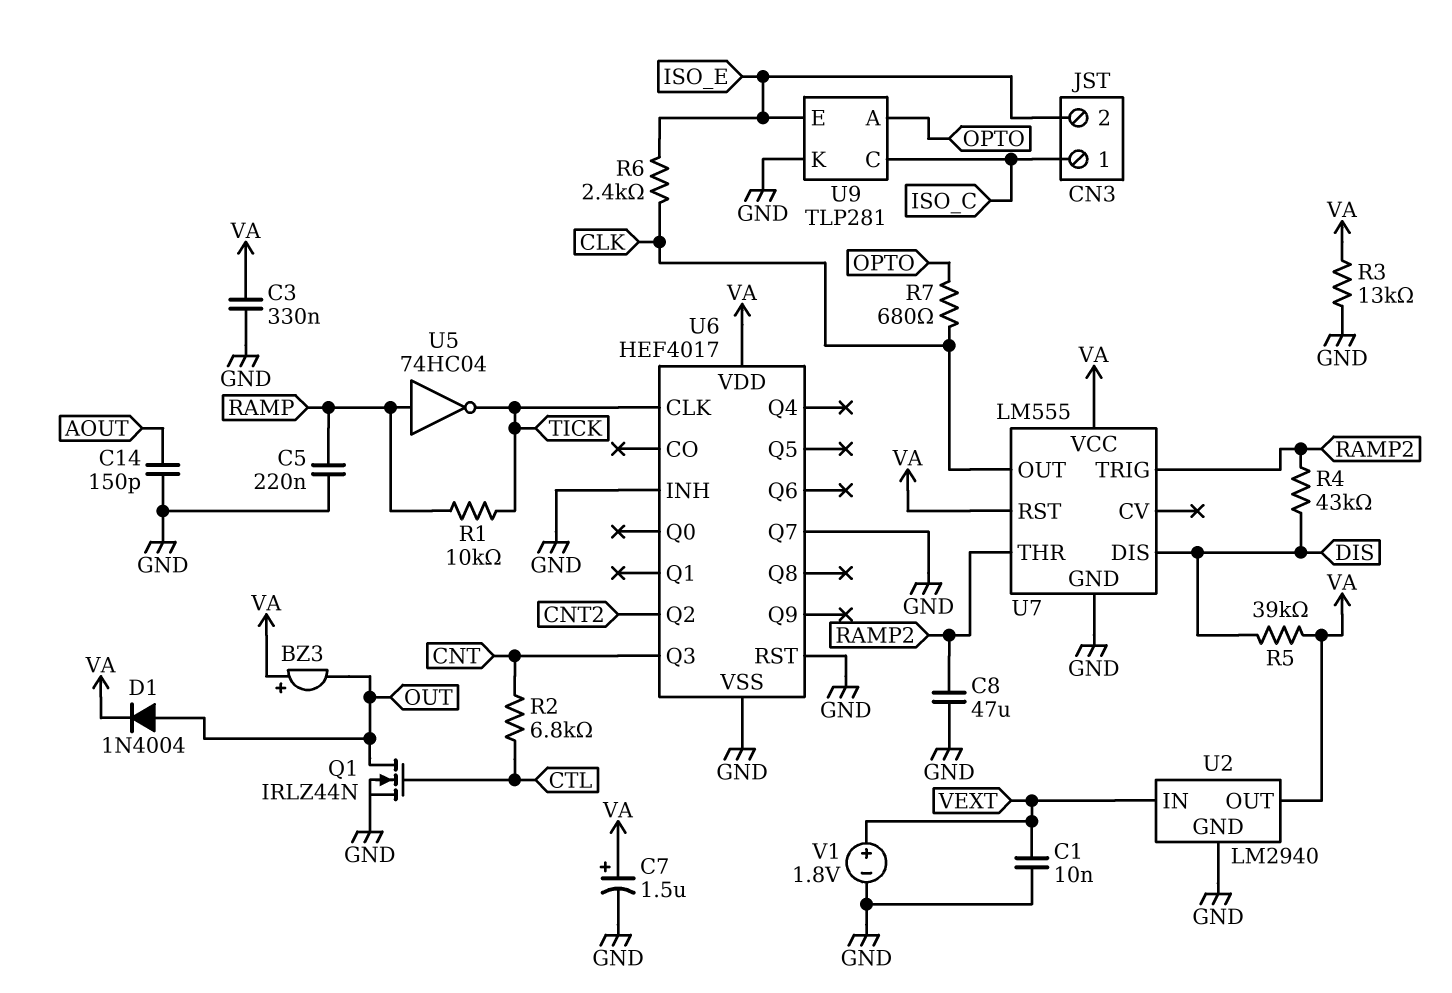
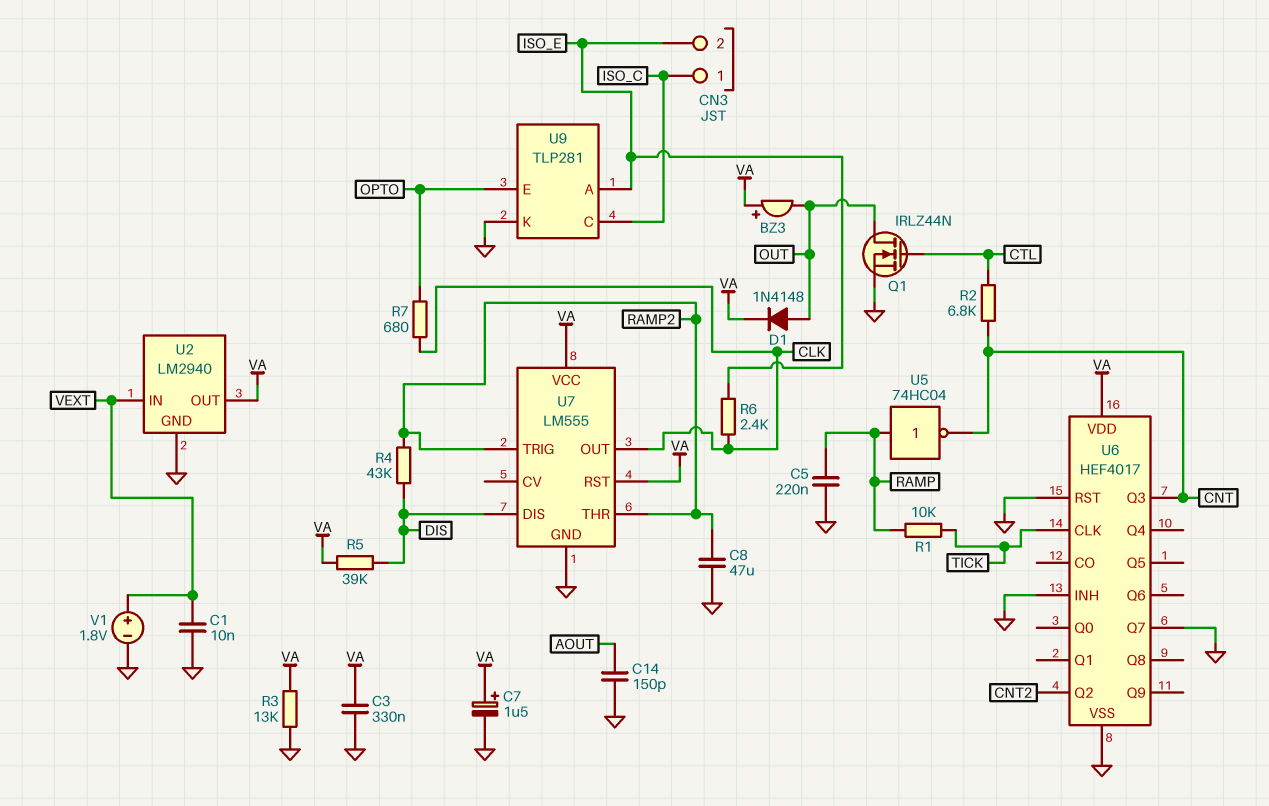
D1: diode 1N4004 (A OUT, K VA) -> diode 1N4148 (A OUT, K VA)
U5: NOT 74HC04 (in RAMP, out TICK) -> NOT 74HC04 (in RAMP, out CNT)
U9 pin A: OPTO -> ISO_E
U9 pin E: ISO_E -> OPTO

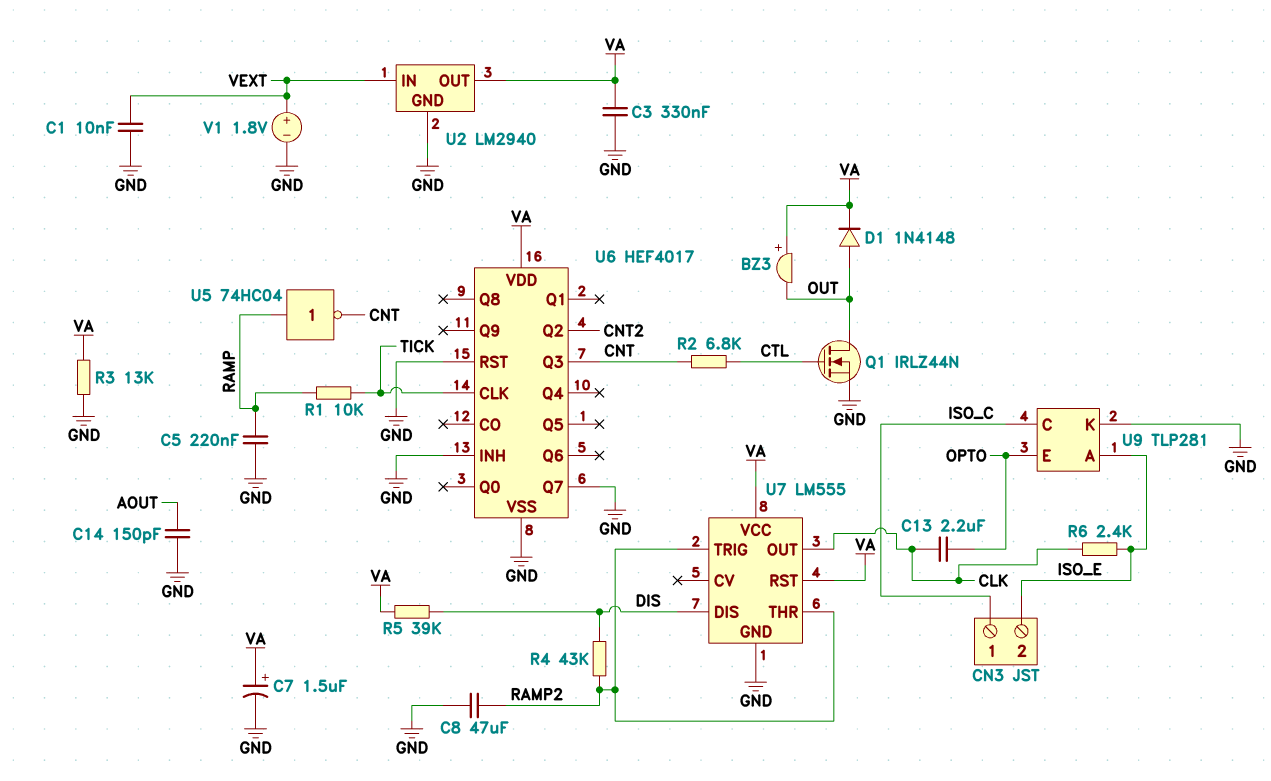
C13: none -> 2.2uF (CLK, OPTO)
R7: 680 (CLK, OPTO) -> none

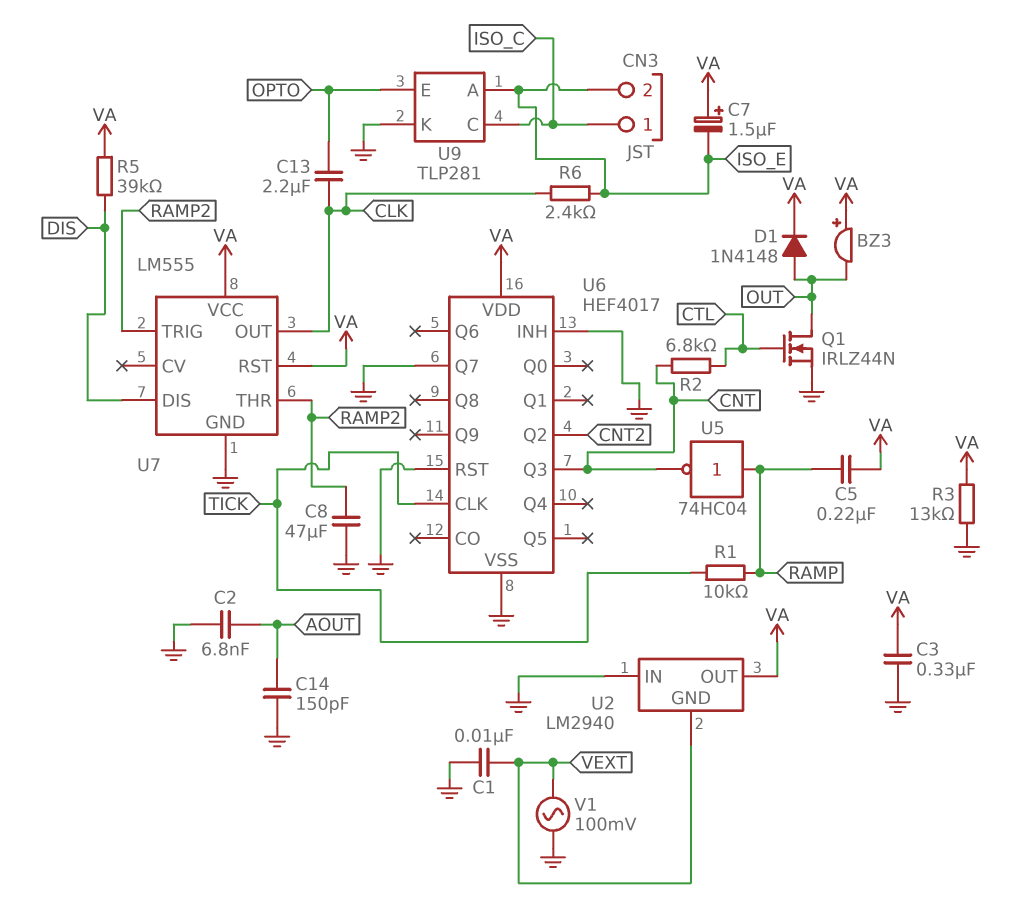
C2: none -> 6.8nF (AOUT, GND)
C5: 220nF (GND, RAMP) -> 220nF (RAMP, VA)
C7: 1.5uF (plus VA, minus GND) -> 1.5uF (plus VA, minus ISO_E)
R4: 43k (DIS, RAMP2) -> none
U2 pin GND: GND -> VEXT
U2 pin IN: VEXT -> GND
V1: 1.8V (plus VEXT, minus GND) -> AC 100mV (GND, VEXT)

